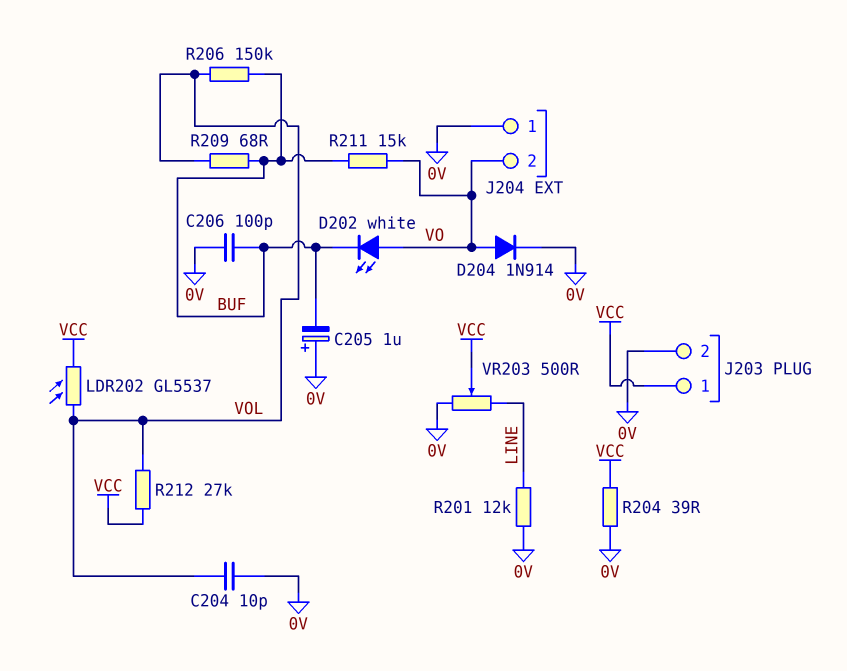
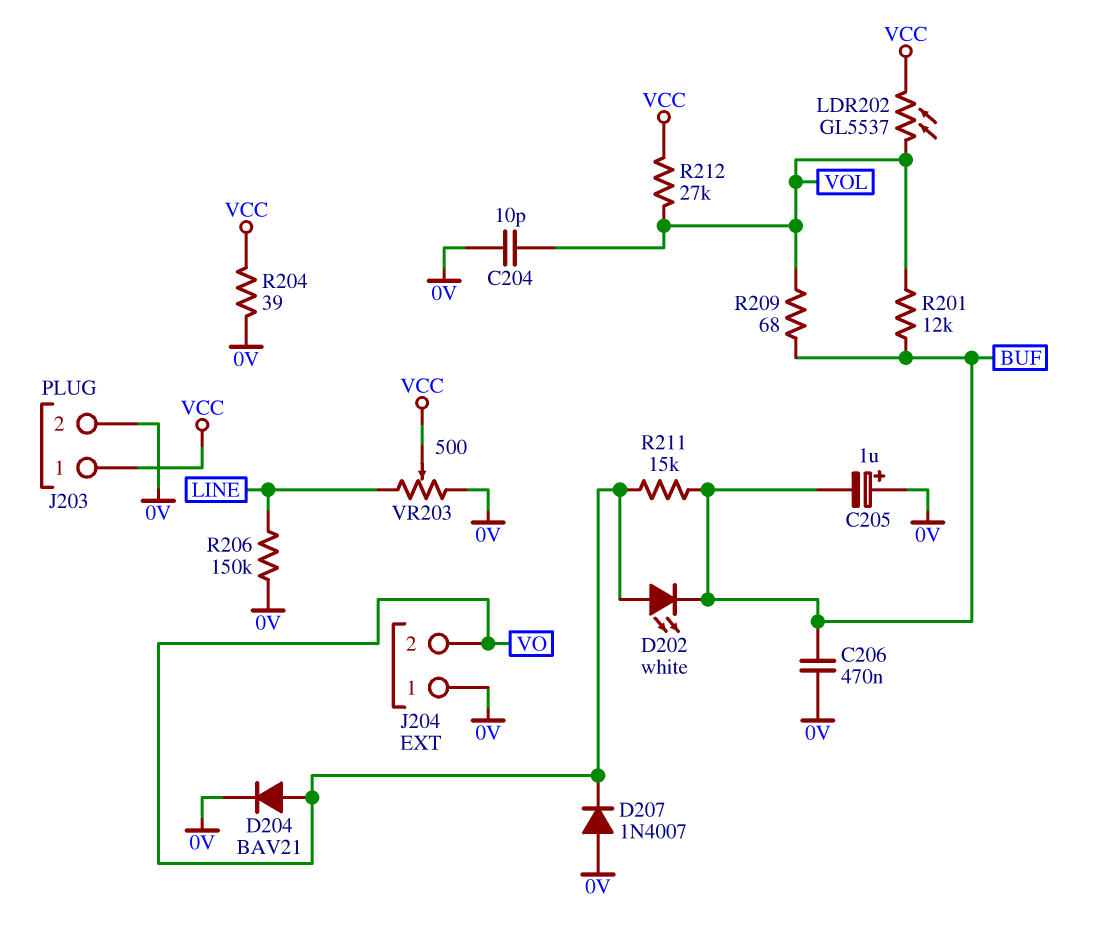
C206: 100pF (0V, BUF) -> 470nF (0V, BUF)
D204: diode 1N914 (A VO, K 0V) -> diode BAV21 (A VO, K 0V)
D207: none -> diode 1N4007 (A 0V, K VO)
R201: 12k (0V, LINE) -> 12k (BUF, VOL)
R206: 150k (BUF, VOL) -> 150k (0V, LINE)

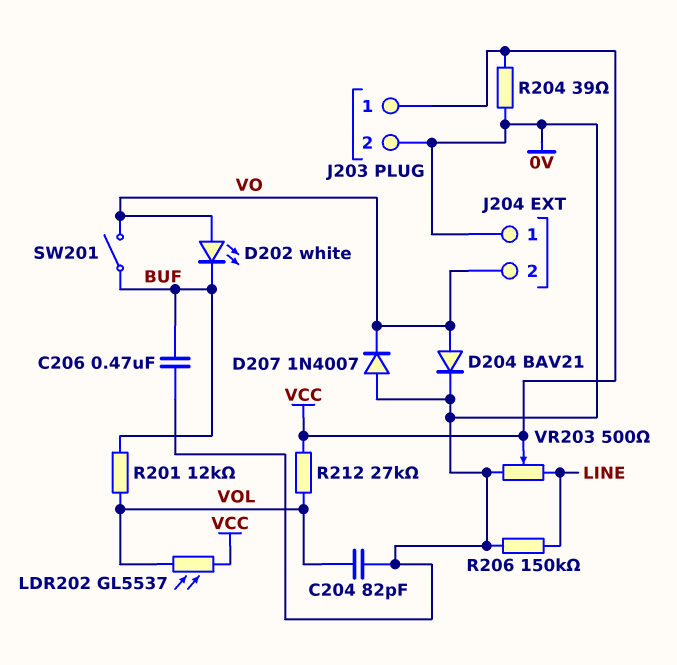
C204: 10pF (0V, VOL) -> 82pF (0V, VOL)
C205: 1uF (plus 0V, minus BUF) -> none
R209: 68 (BUF, VOL) -> none
R211: 15k (BUF, VO) -> none
SW201: none -> switch (BUF, VO)

